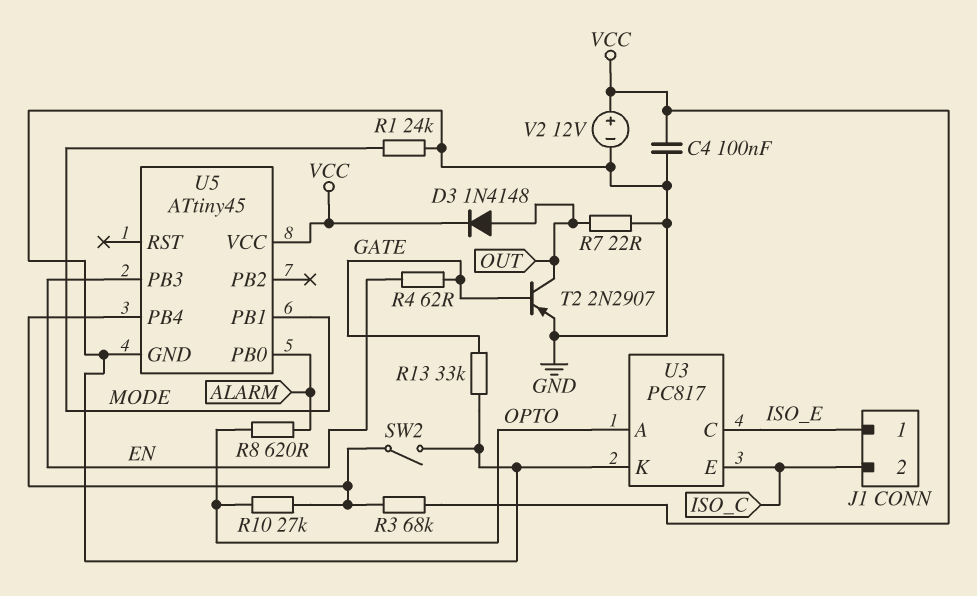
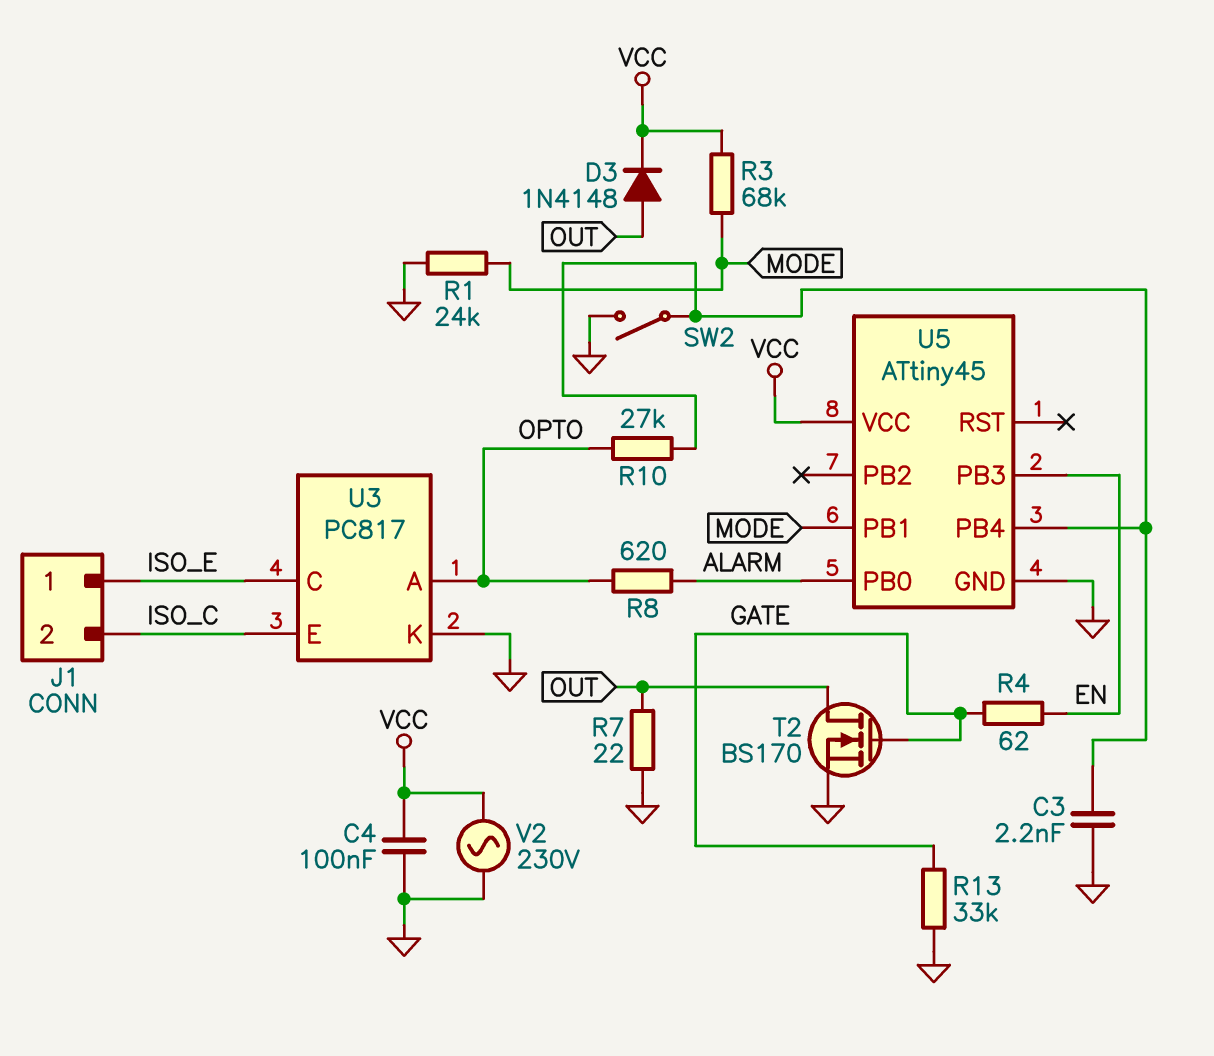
C3: none -> 2.2nF (GND, U5/PB4)
R3: 68k (U5/PB4, VCC) -> 68k (MODE, VCC)
T2: PNP 2N2907 (B GATE, C OUT, E GND) -> NMOS BS170 (G GATE, D OUT, S GND)
V2: 12V (plus VCC, minus GND) -> AC 230V (GND, VCC)

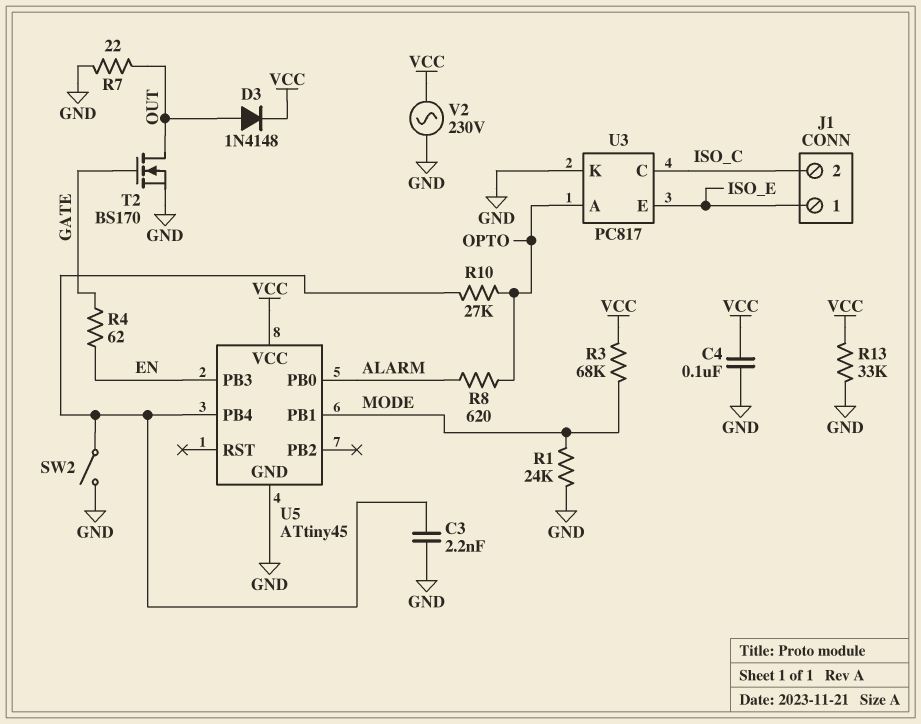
R13: 33k (GATE, GND) -> 33k (GND, VCC)
U3 pin C: ISO_E -> ISO_C
U3 pin E: ISO_C -> ISO_E

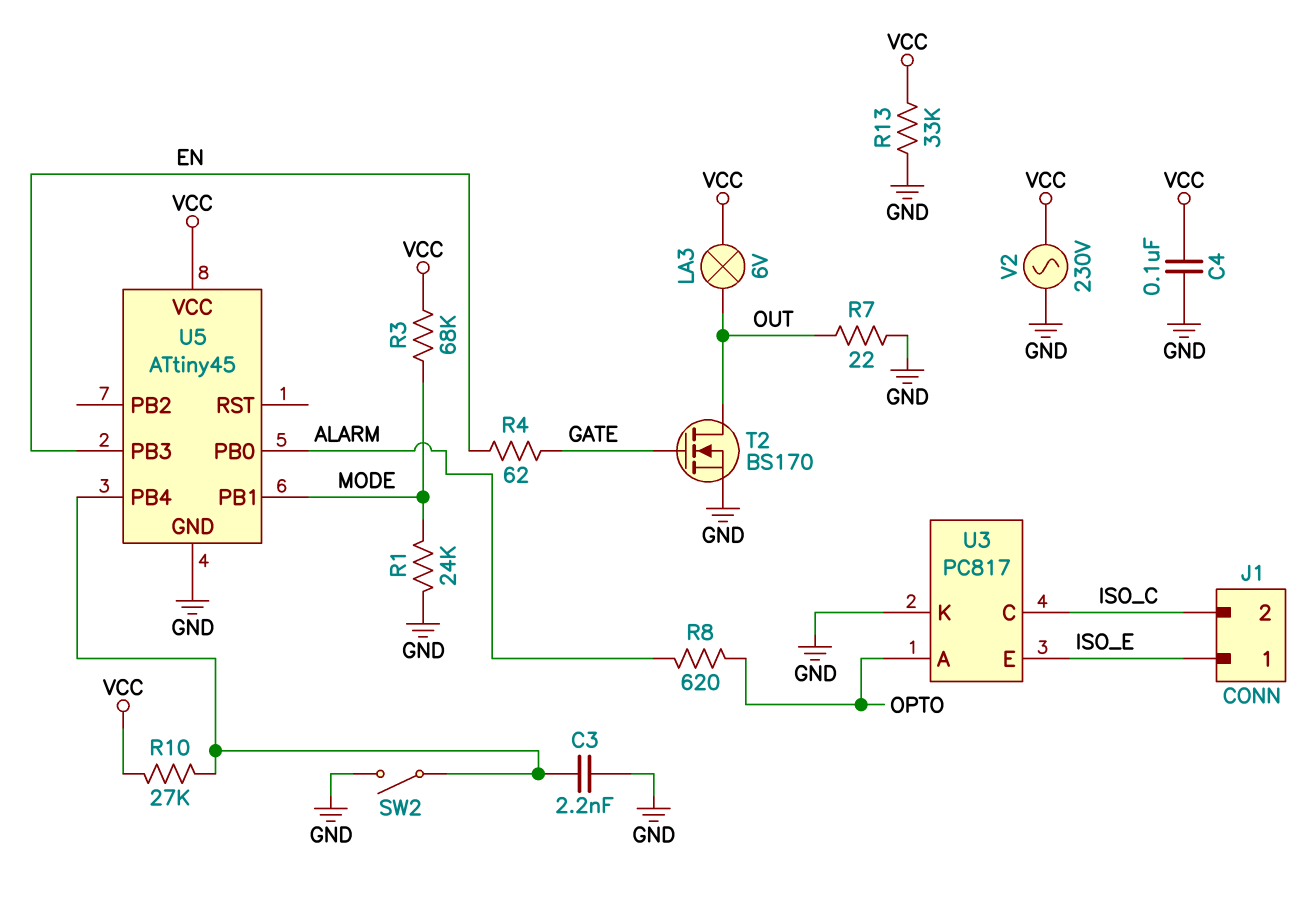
D3: diode 1N4148 (A OUT, K VCC) -> none
LA3: none -> lamp 6V (OUT, VCC)
R10: 27k (OPTO, U5/PB4) -> 27k (U5/PB4, VCC)

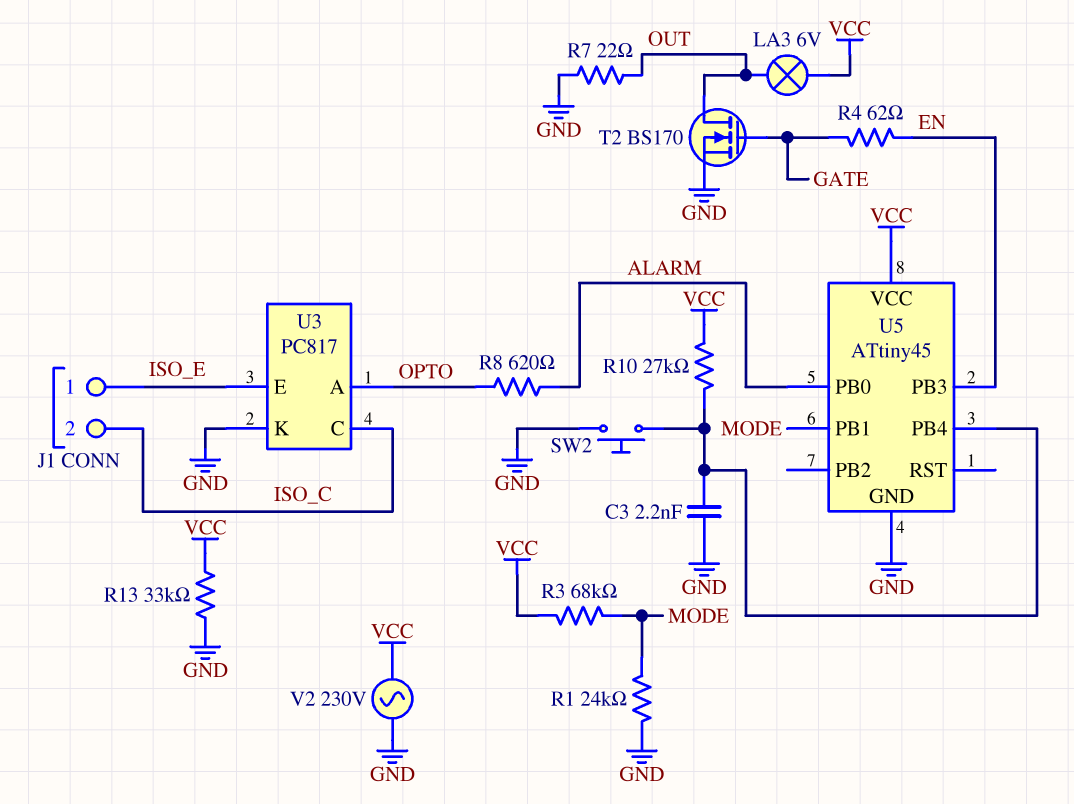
C4: 100nF (GND, VCC) -> none
SW2: switch (GND, U5/PB4) -> button (GND, U5/PB4)

